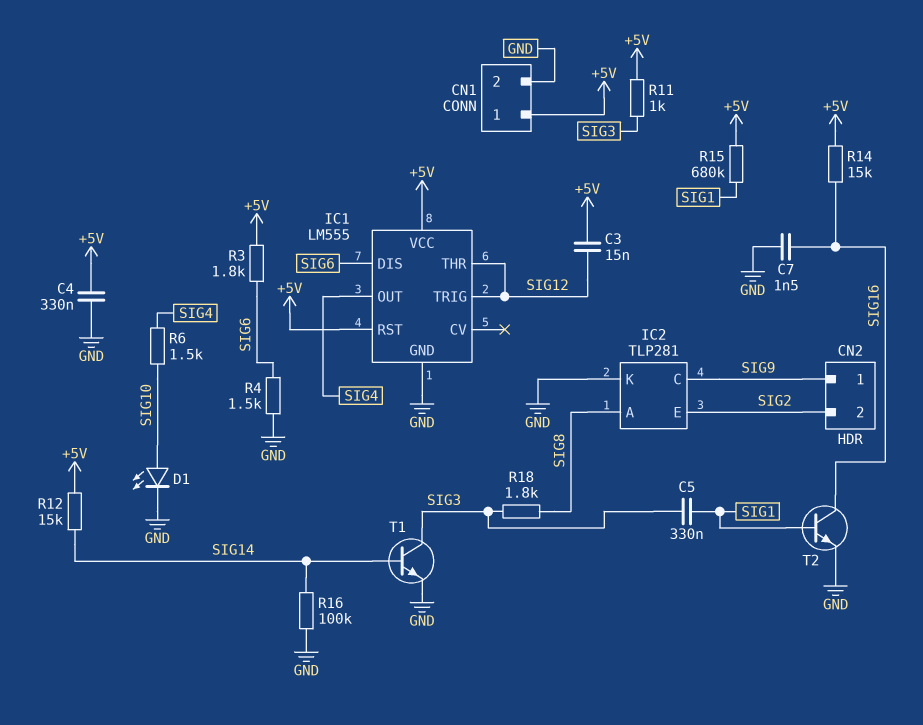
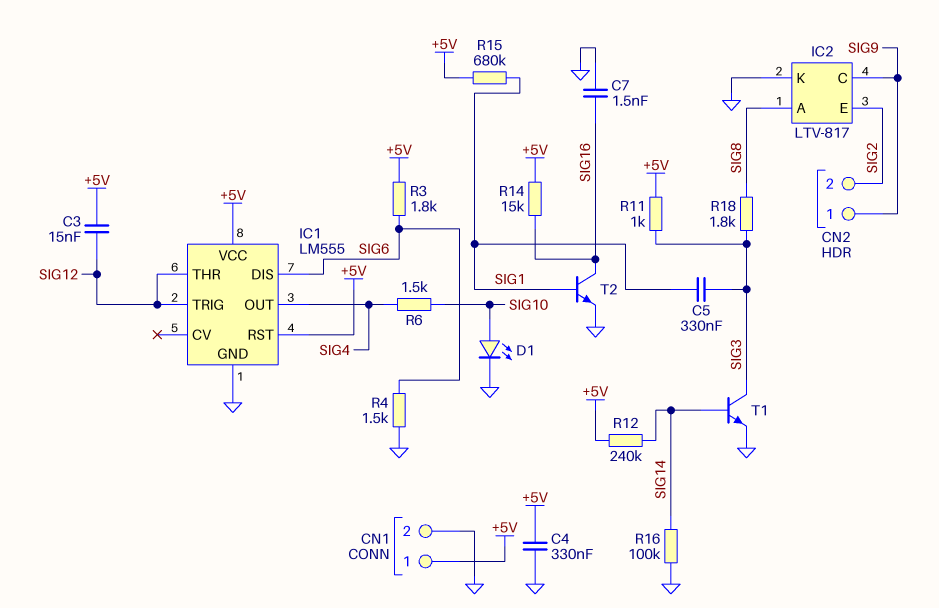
IC2: TLP281 -> LTV-817
R12: 15k (+5V, SIG14) -> 240k (+5V, SIG14)

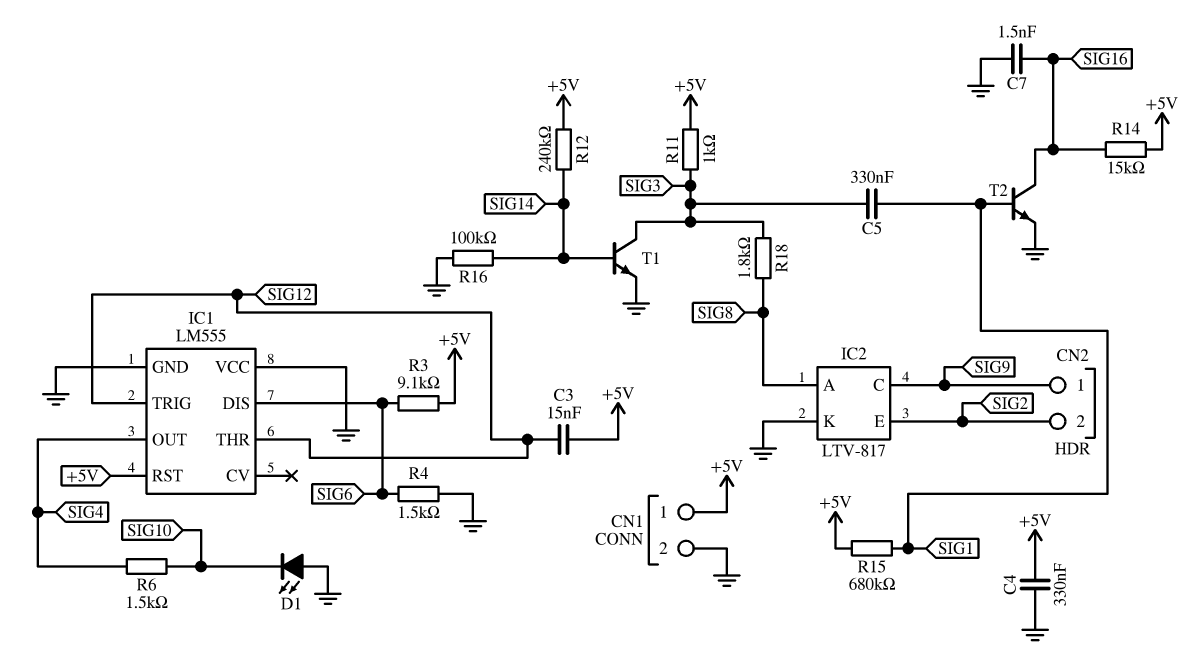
D1: LED (A SIG10, K GND) -> LED (A GND, K SIG10)
IC1 pin VCC: +5V -> GND
R3: 1.8k (+5V, SIG6) -> 9.1k (+5V, SIG6)

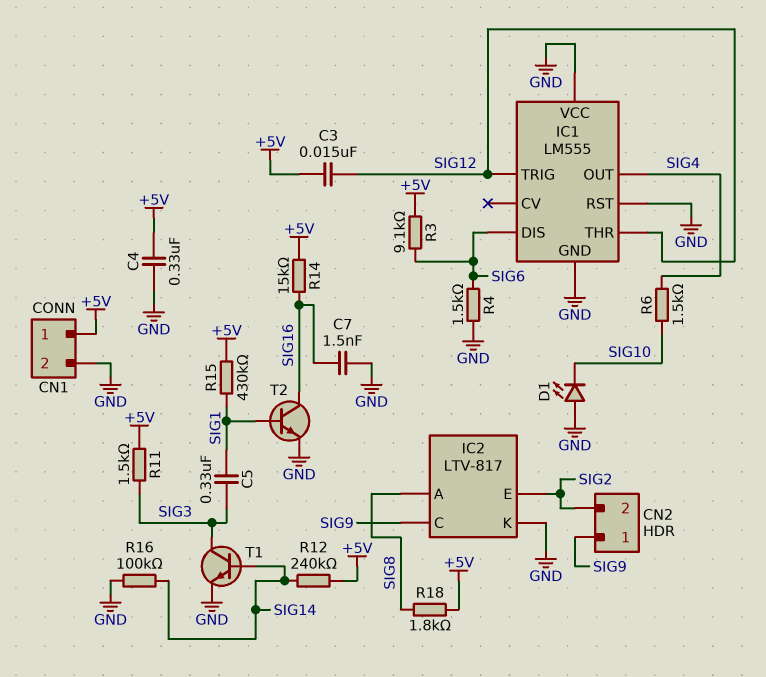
IC1 pin RST: +5V -> GND
R11: 1k (+5V, SIG3) -> 1.5k (+5V, SIG3)
R15: 680k (+5V, SIG1) -> 430k (+5V, SIG1)
R18: 1.8k (SIG3, SIG8) -> 1.8k (+5V, SIG8)

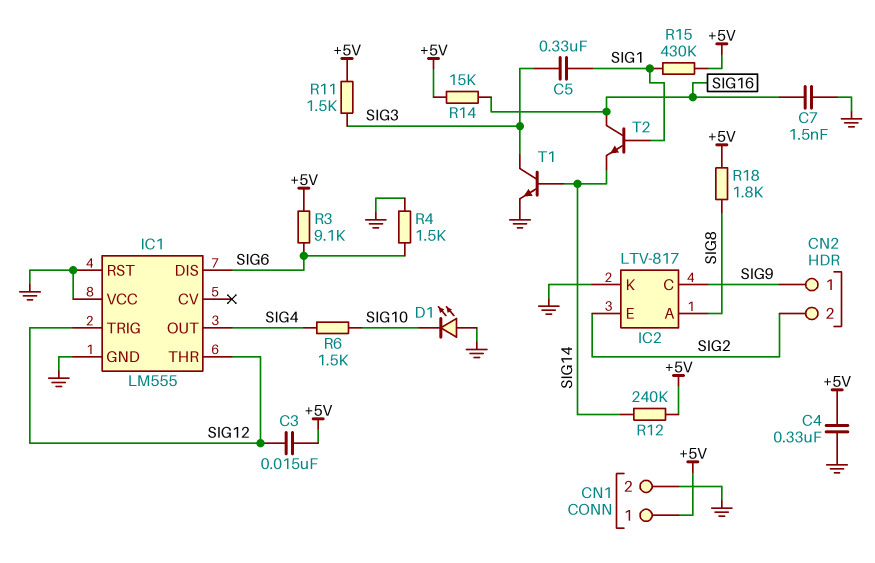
R16: 100k (GND, SIG14) -> none
T2: NPN (B SIG1, C SIG16, E GND) -> NPN (B SIG1, C SIG16, E SIG14)

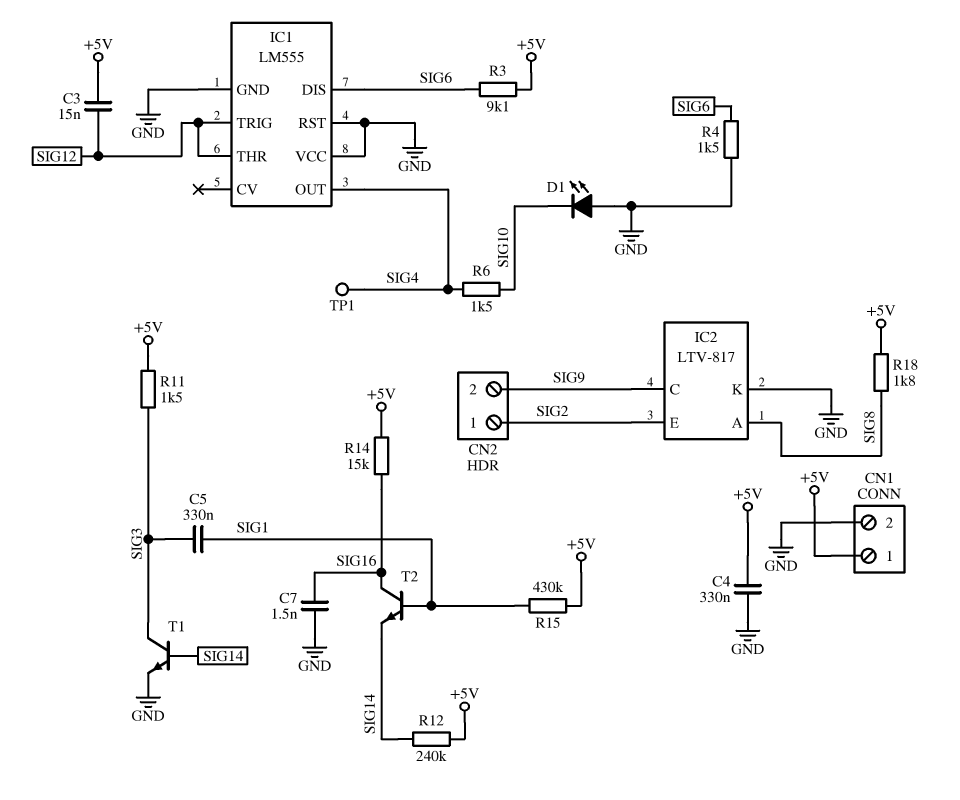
CN2 pin 1: SIG9 -> SIG2
CN2 pin 2: SIG2 -> SIG9
TP1: none -> test point (SIG4)

